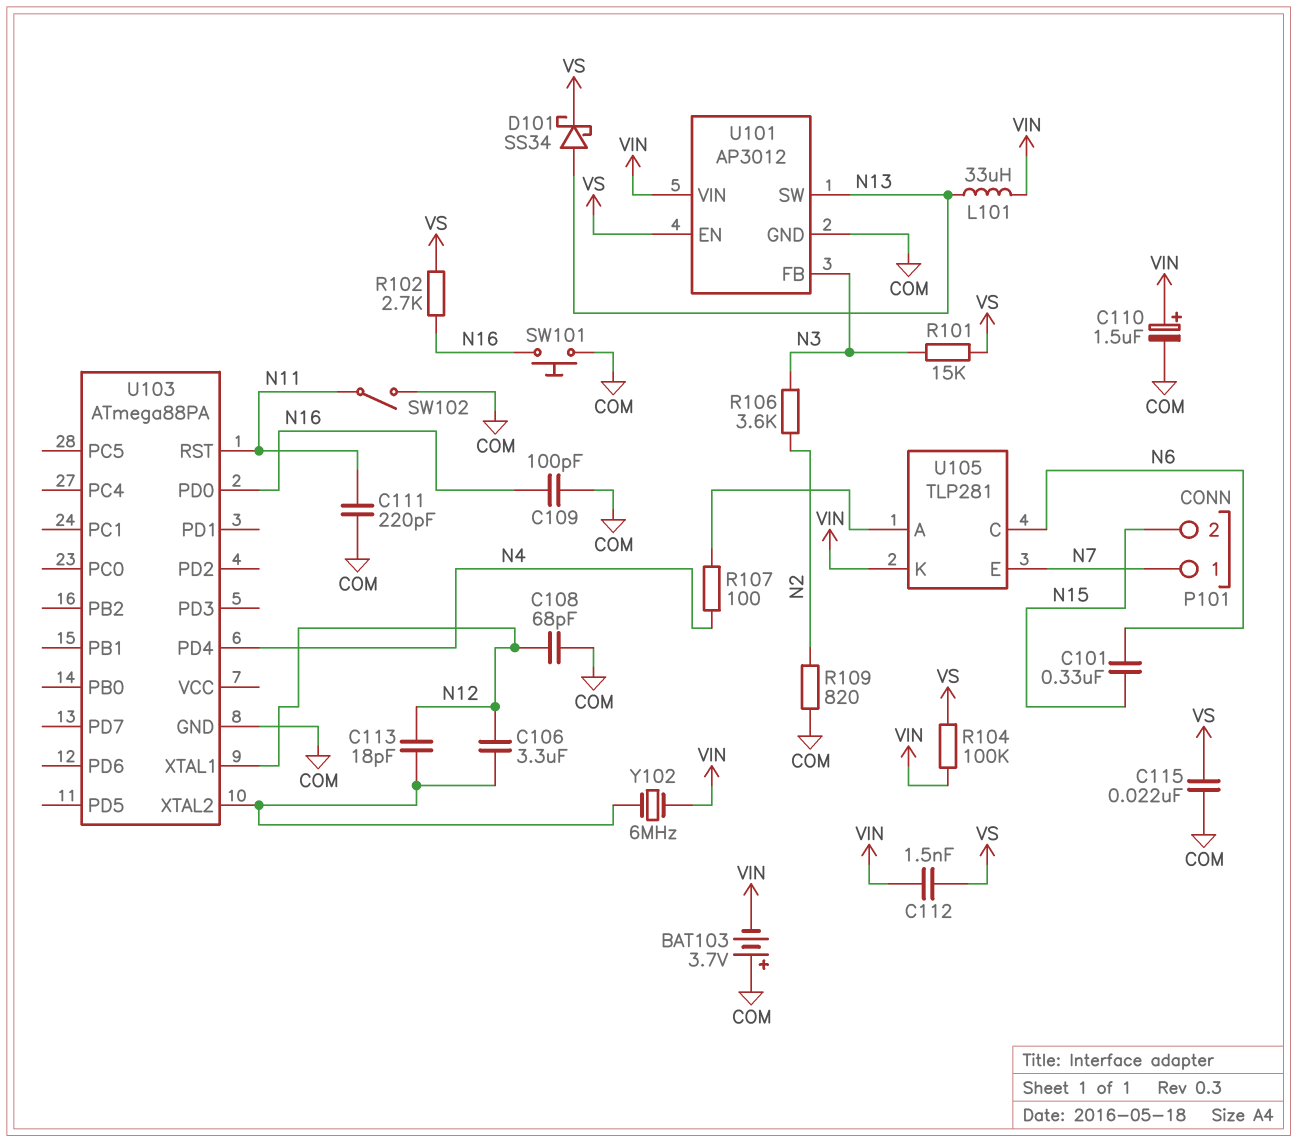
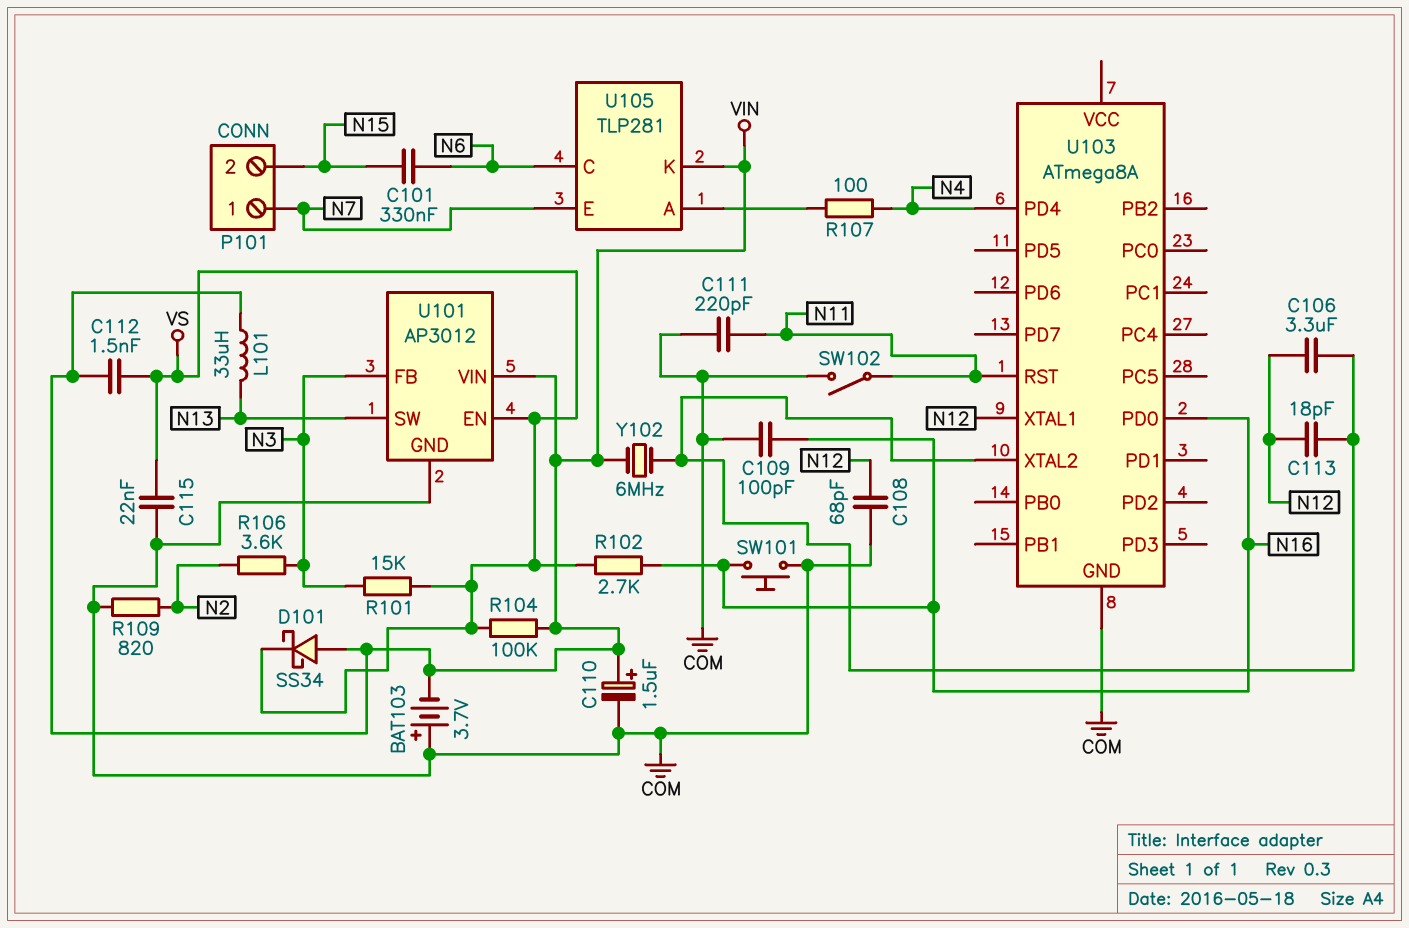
D101: schottky SS34 (A N13, K VS) -> schottky SS34 (A VIN, K VS)
U103: ATmega88PA -> ATmega8A

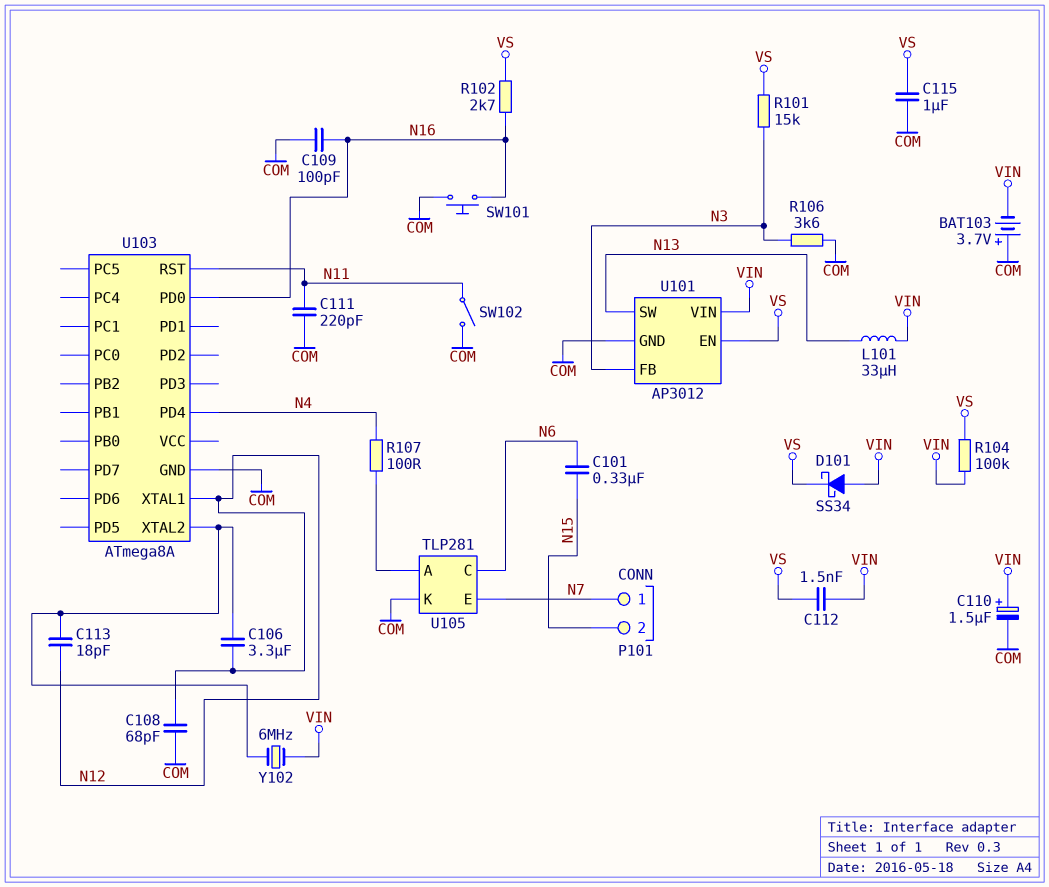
C115: 22nF (COM, VS) -> 1uF (COM, VS)
R106: 3.6k (N2, N3) -> 3.6k (COM, N3)
R109: 820 (COM, N2) -> none
U105 pin K: VIN -> COM

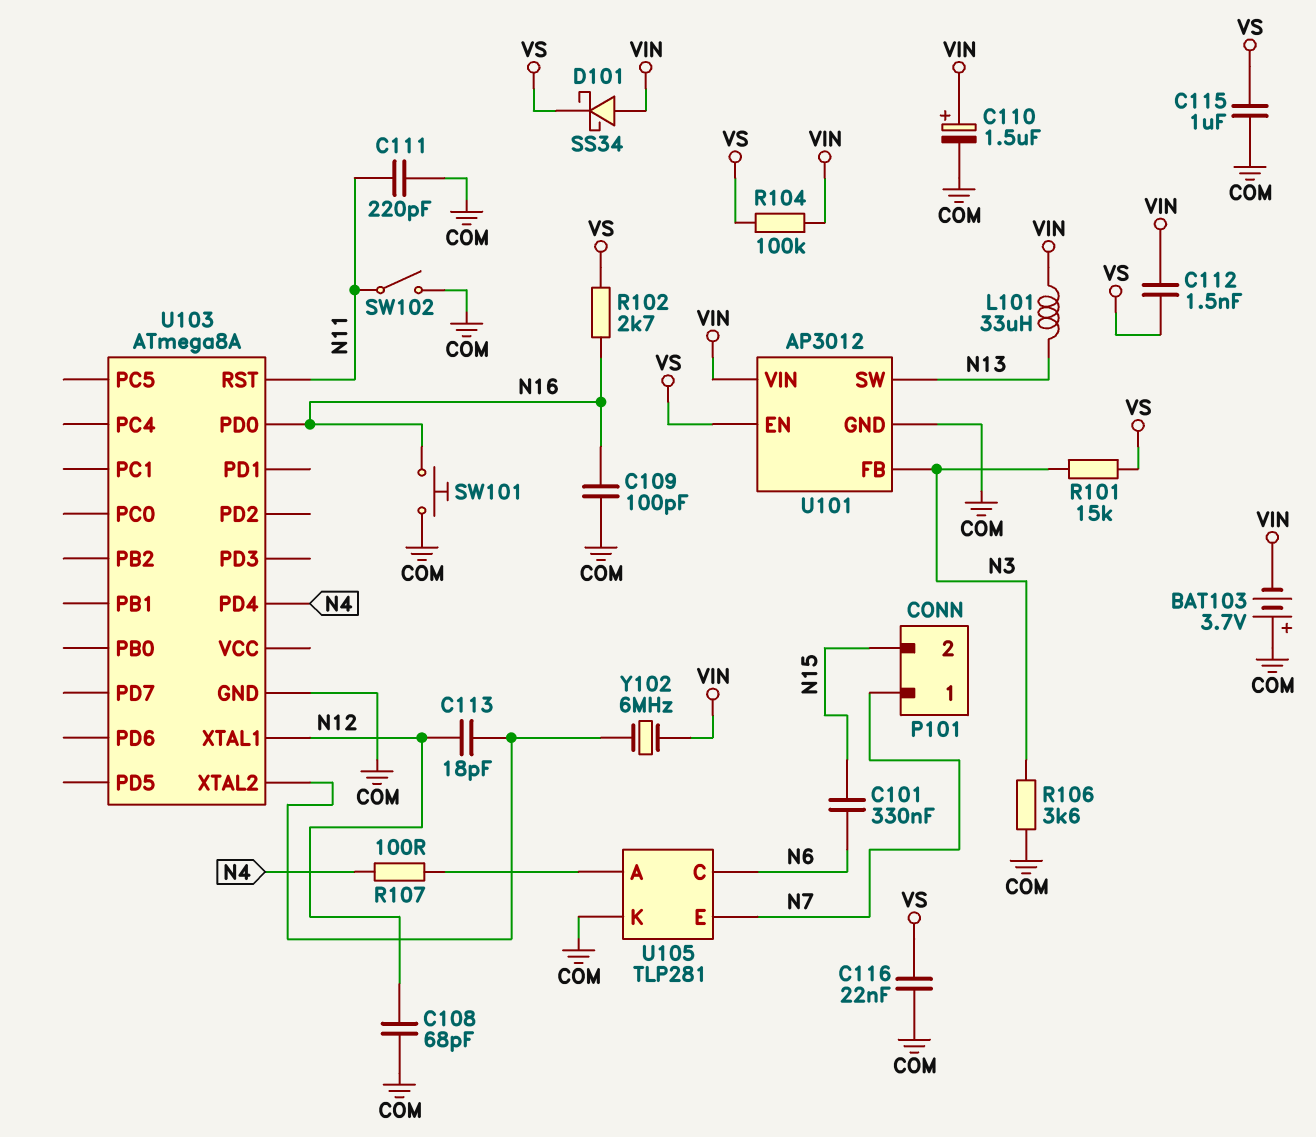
C106: 3.3uF (N12, U103/XTAL2) -> none
C116: none -> 22nF (COM, VS)

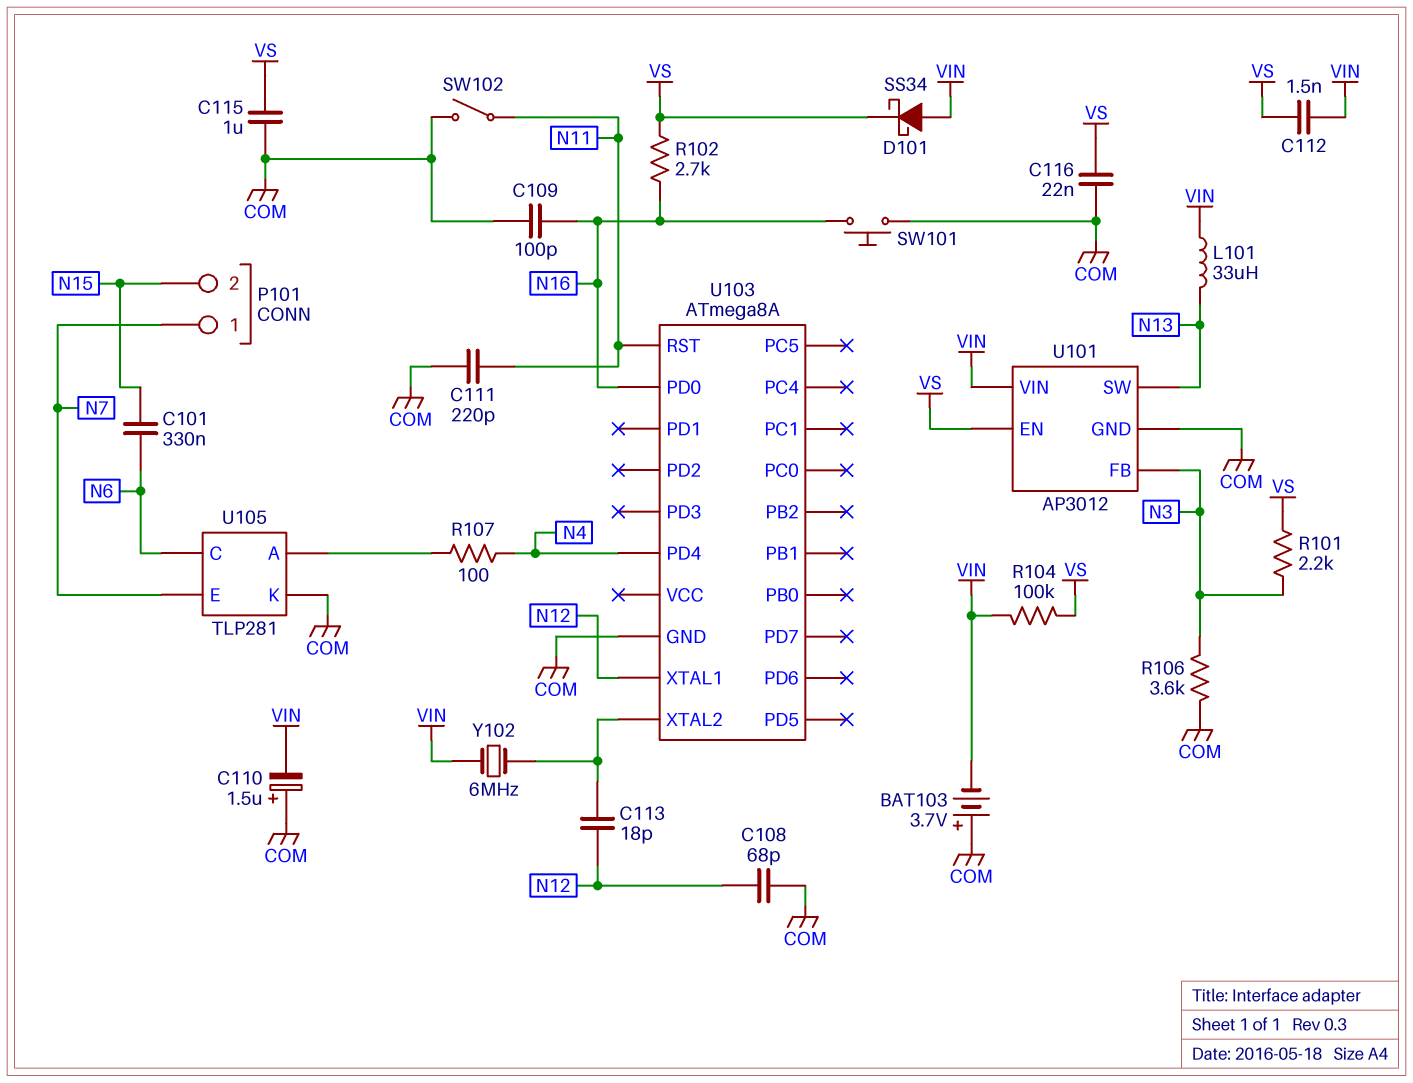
C110: 1.5uF (plus VIN, minus COM) -> 1.5uF (plus COM, minus VIN)
R101: 15k (N3, VS) -> 2.2k (N3, VS)

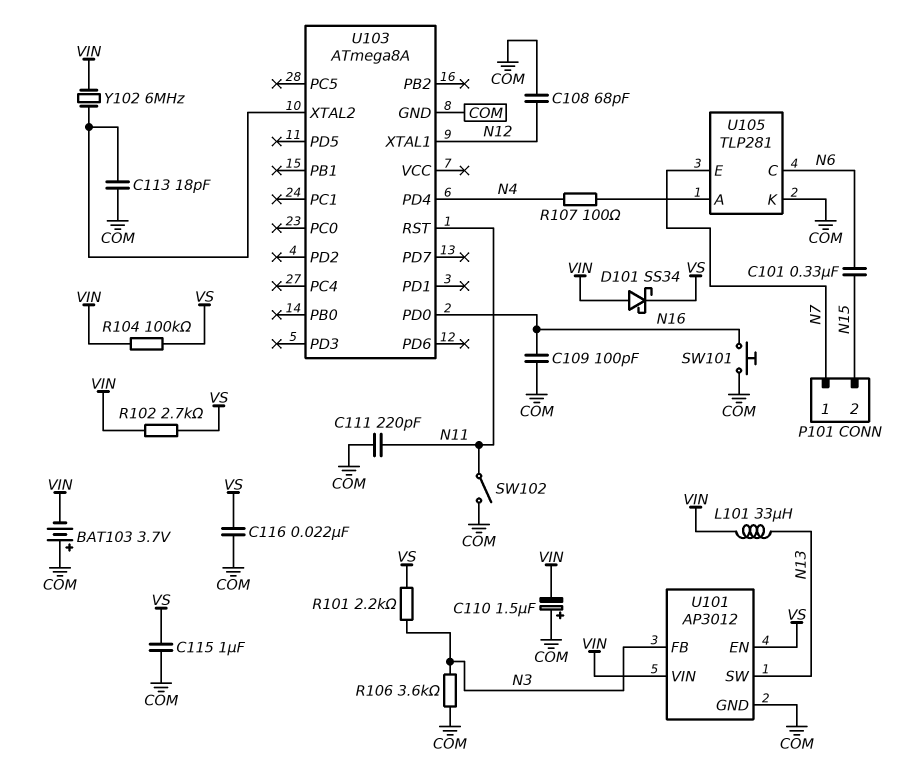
C112: 1.5nF (VIN, VS) -> none
C113: 18pF (N12, U103/XTAL2) -> 18pF (COM, U103/XTAL2)
R102: 2.7k (N16, VS) -> 2.7k (VIN, VS)

